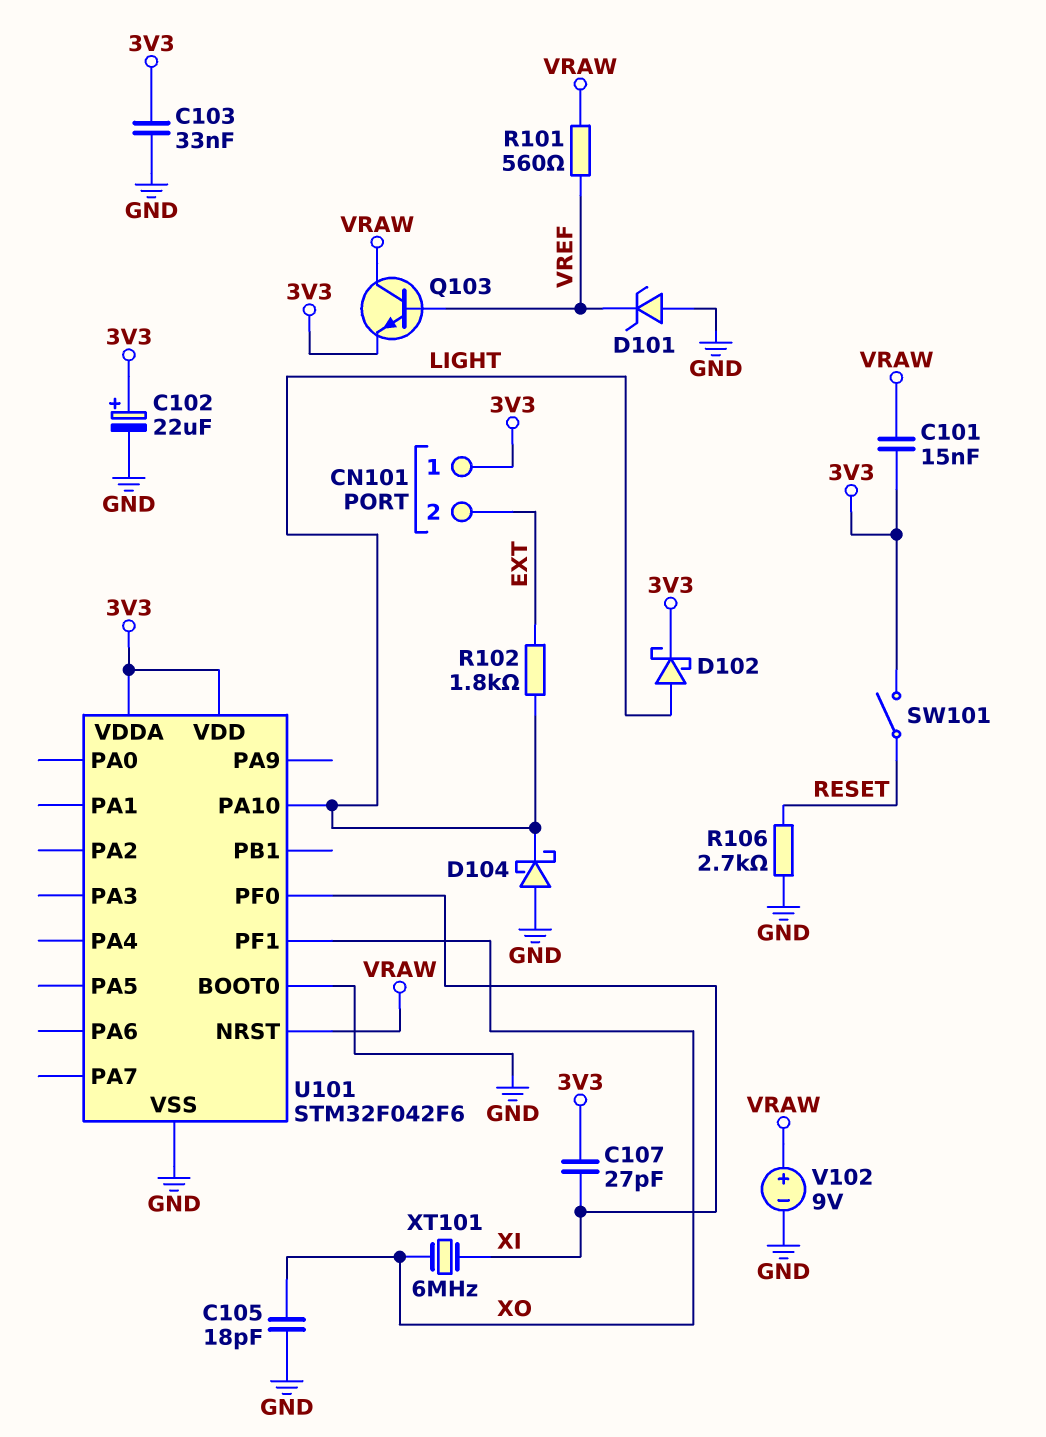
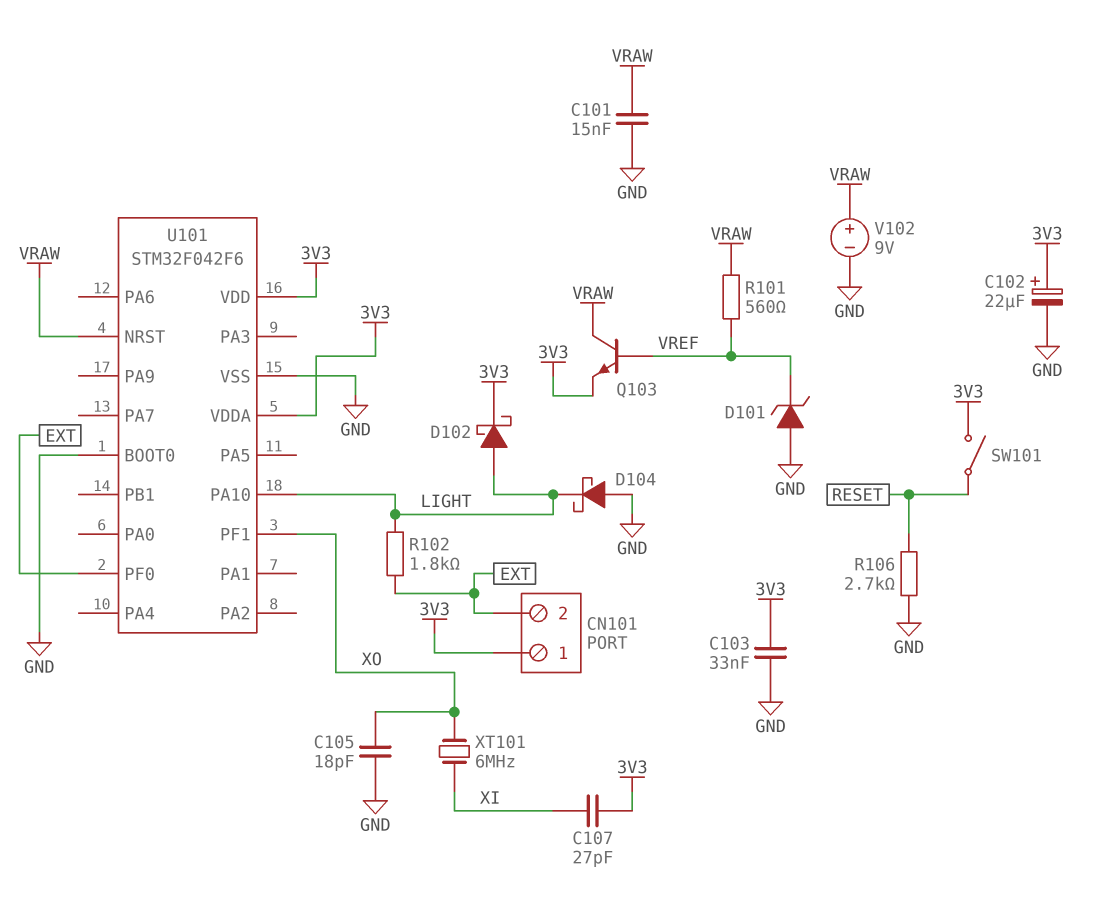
C101: 15nF (3V3, VRAW) -> 15nF (GND, VRAW)
U101 pin PF0: XI -> EXT

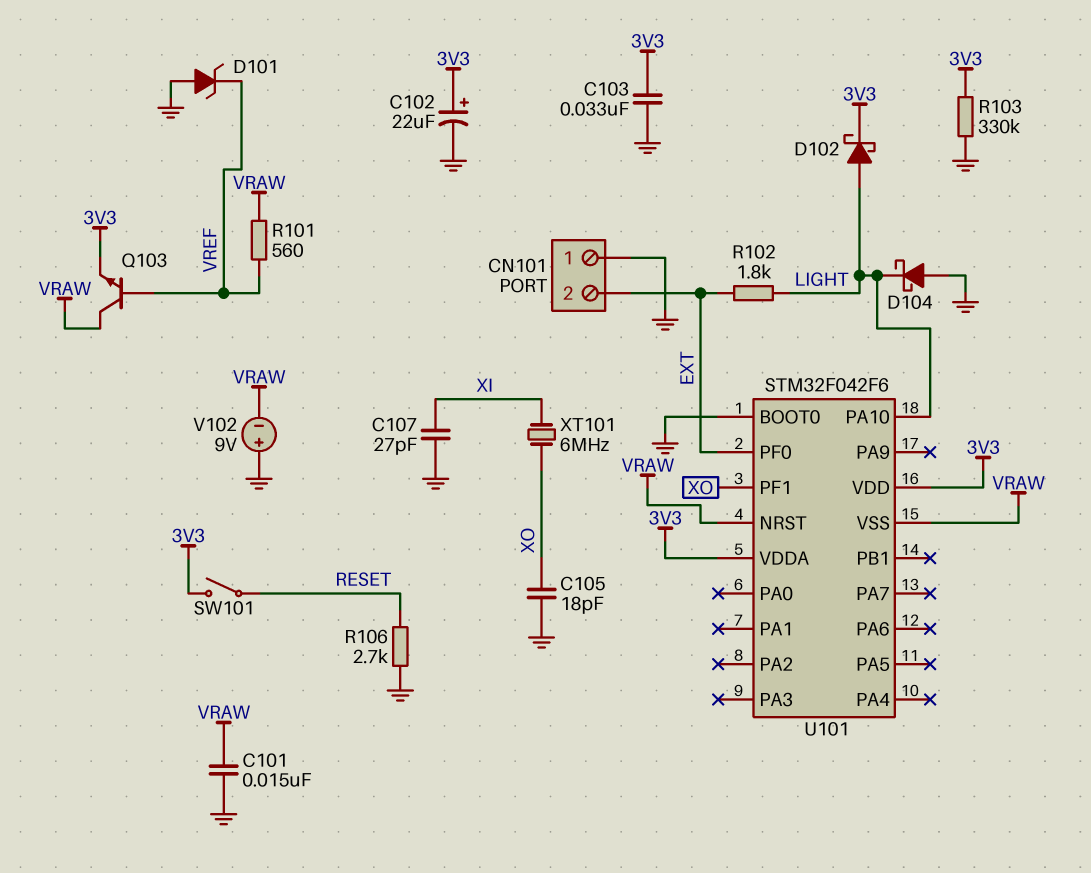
C107: 27pF (3V3, XI) -> 27pF (GND, XI)
CN101 pin 1: 3V3 -> GND
R103: none -> 330k (3V3, GND)
U101 pin VSS: GND -> VRAW
V102: 9V (plus VRAW, minus GND) -> 9V (plus GND, minus VRAW)

